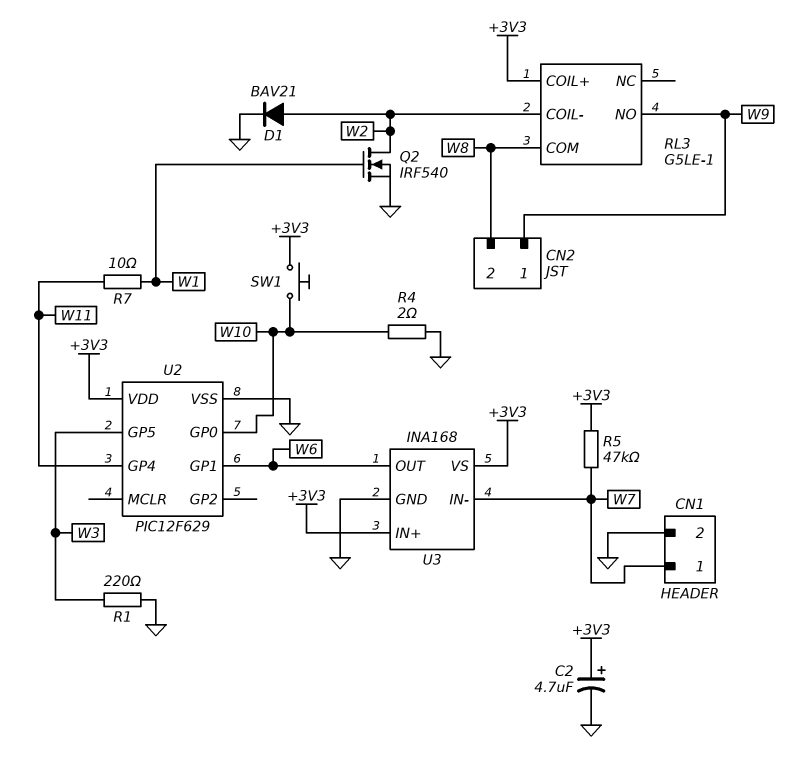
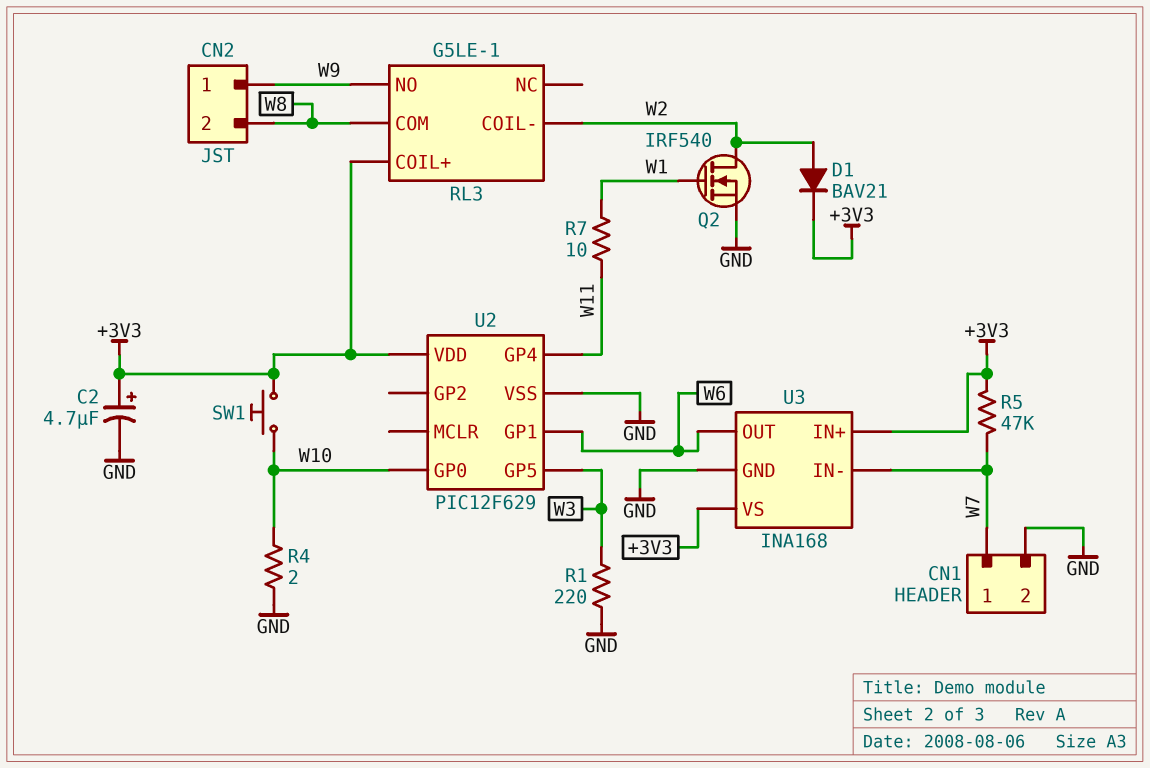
D1: diode BAV21 (A W2, K GND) -> diode BAV21 (A W2, K +3V3)

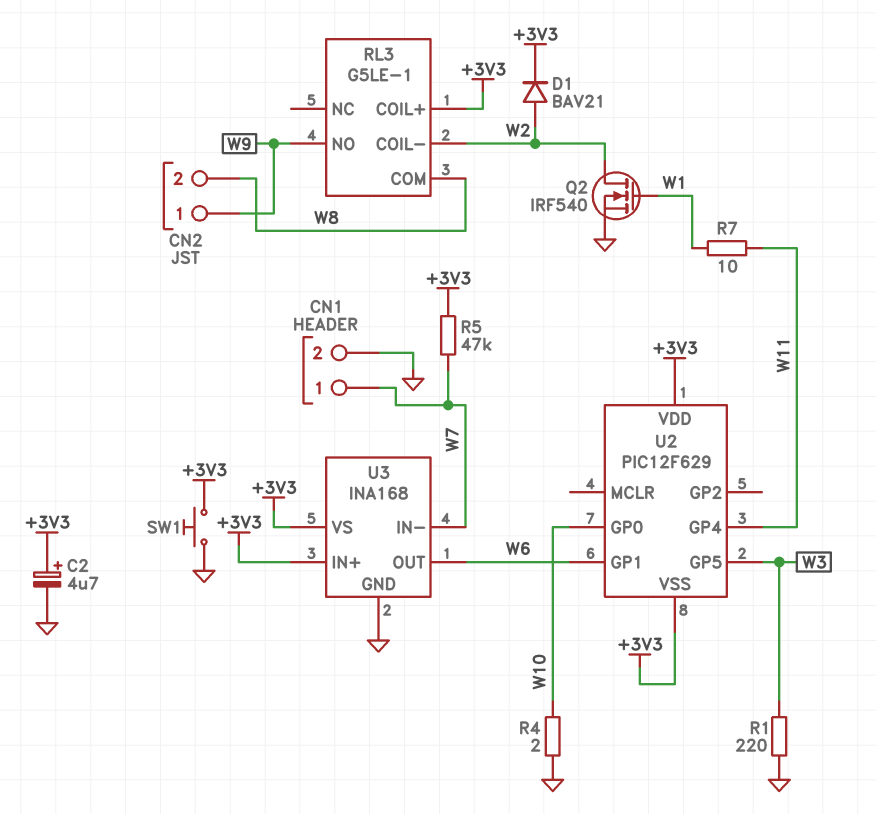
SW1: button (+3V3, W10) -> button (+3V3, GND)
U2 pin VSS: GND -> +3V3

